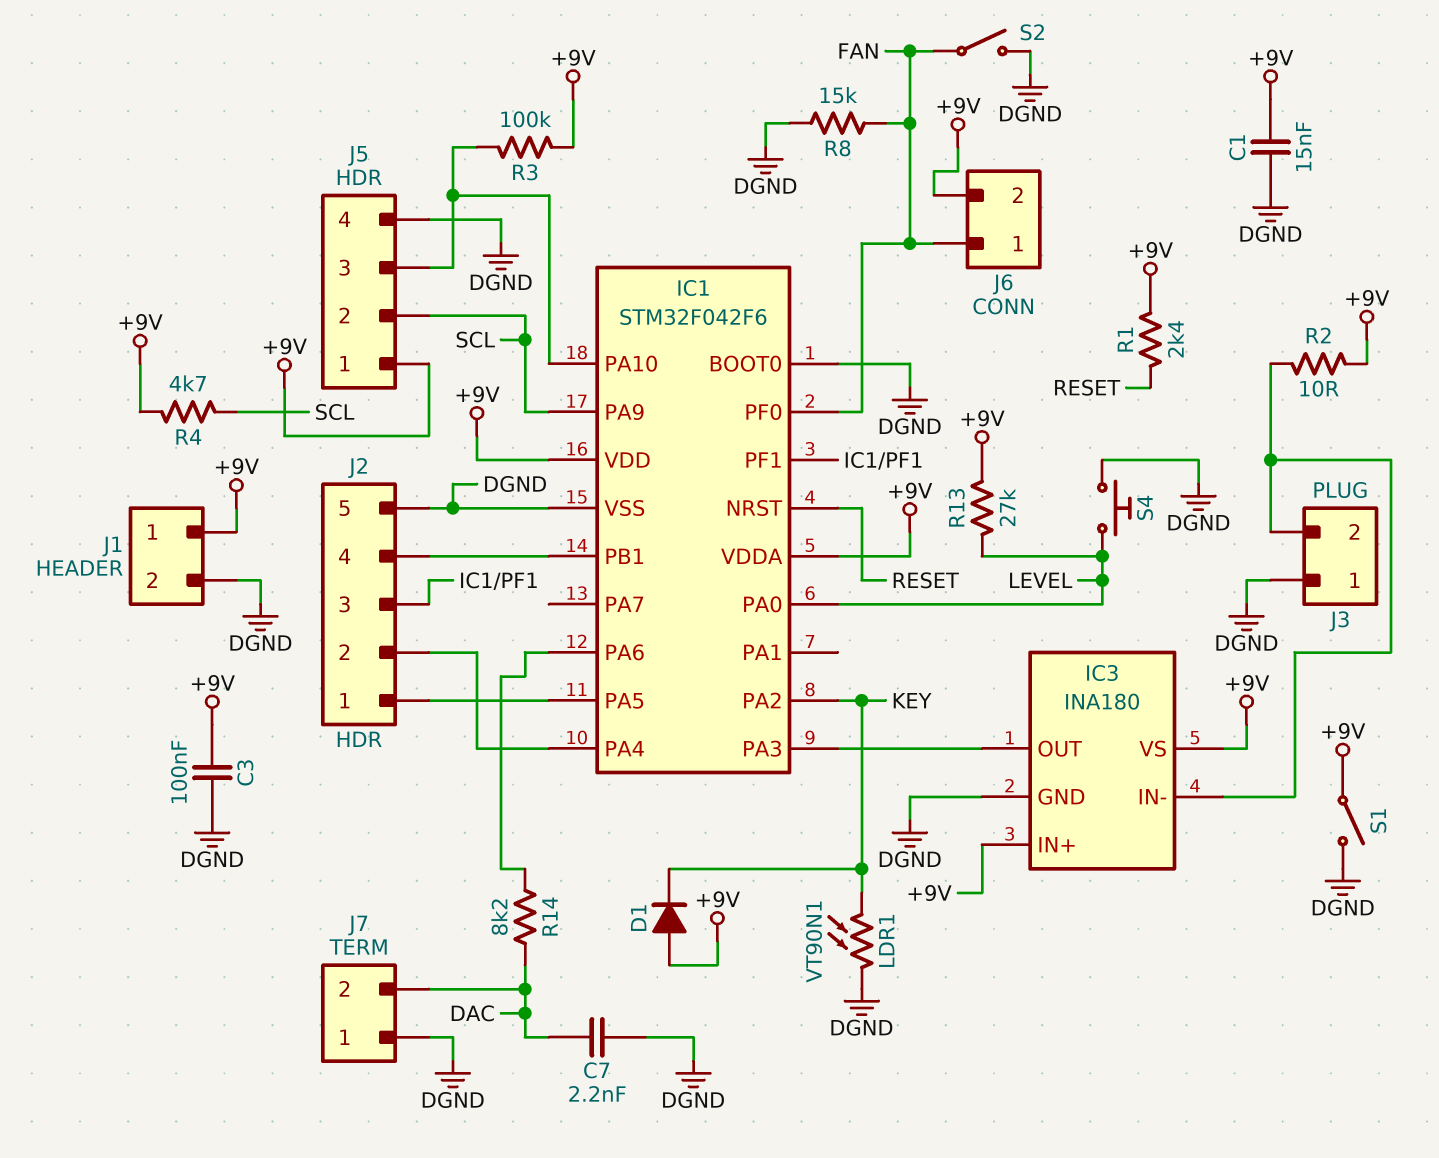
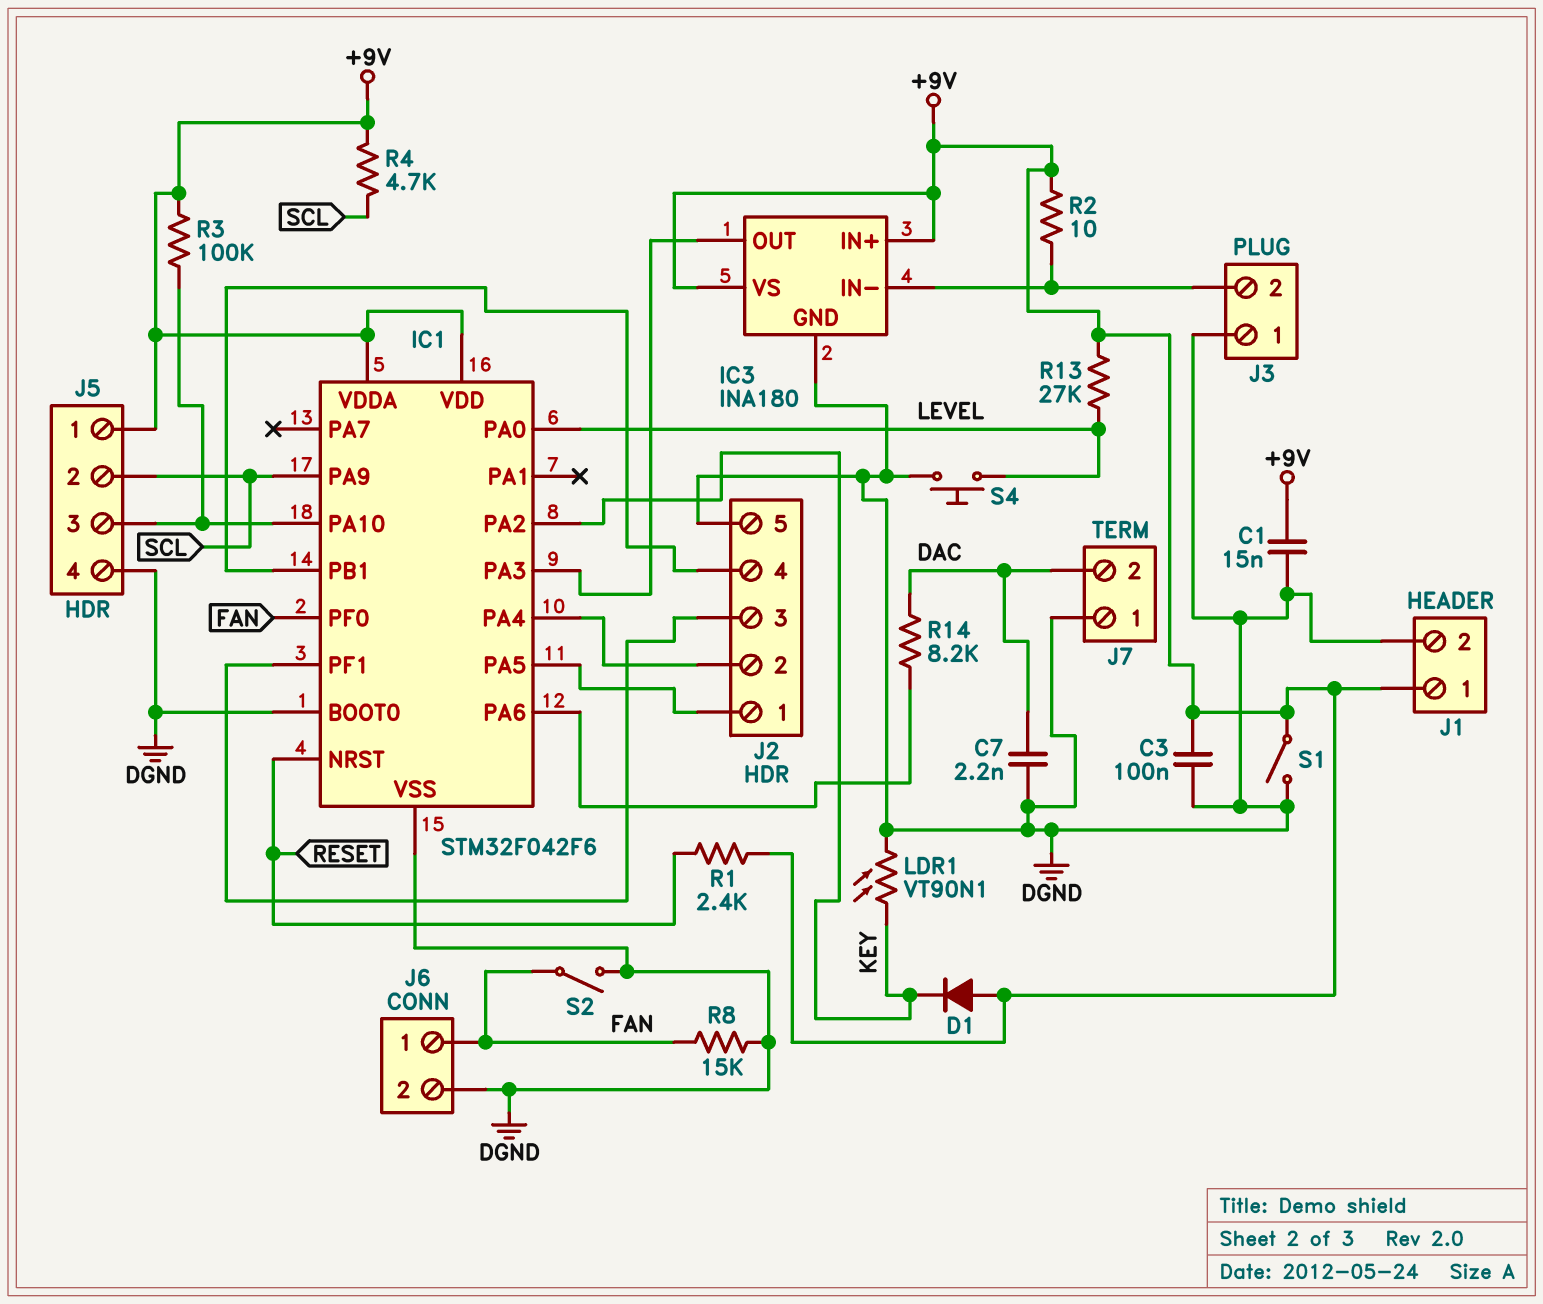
J6 pin 2: +9V -> DGND

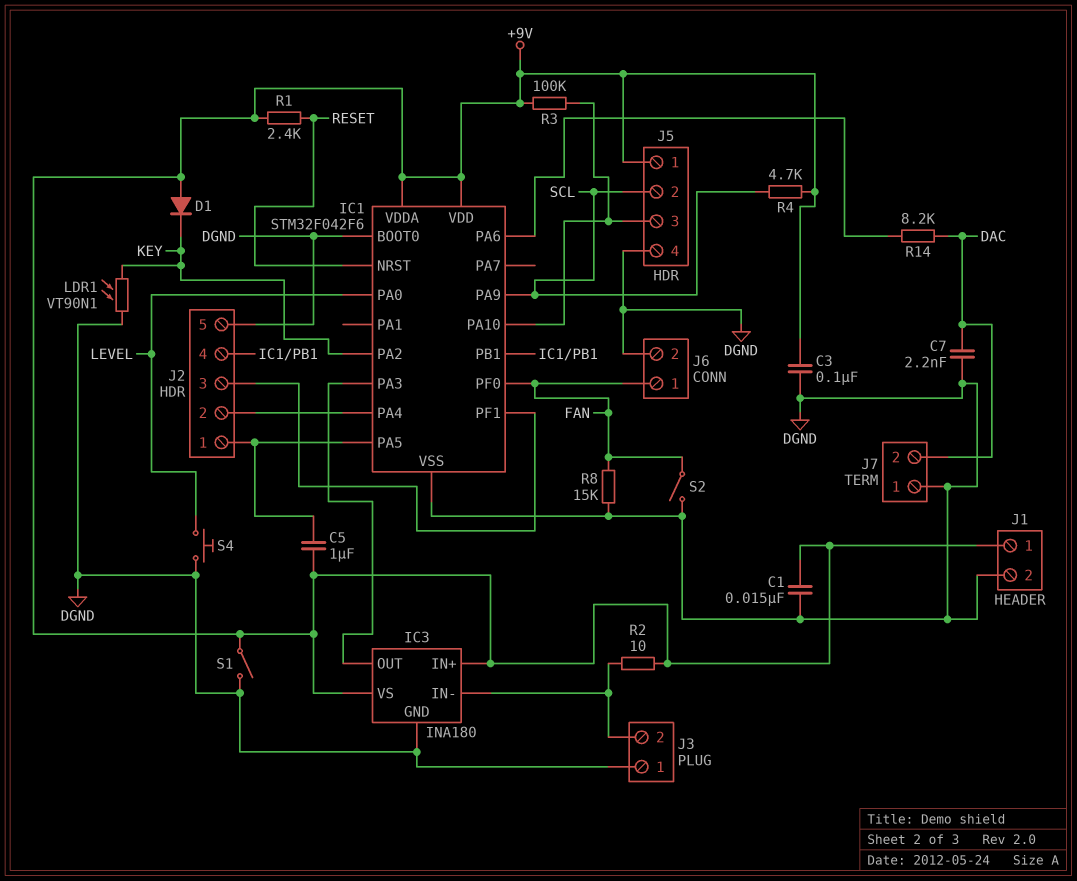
C5: none -> 1uF (+9V, IC1/PA5)
R13: 27k (+9V, LEVEL) -> none

